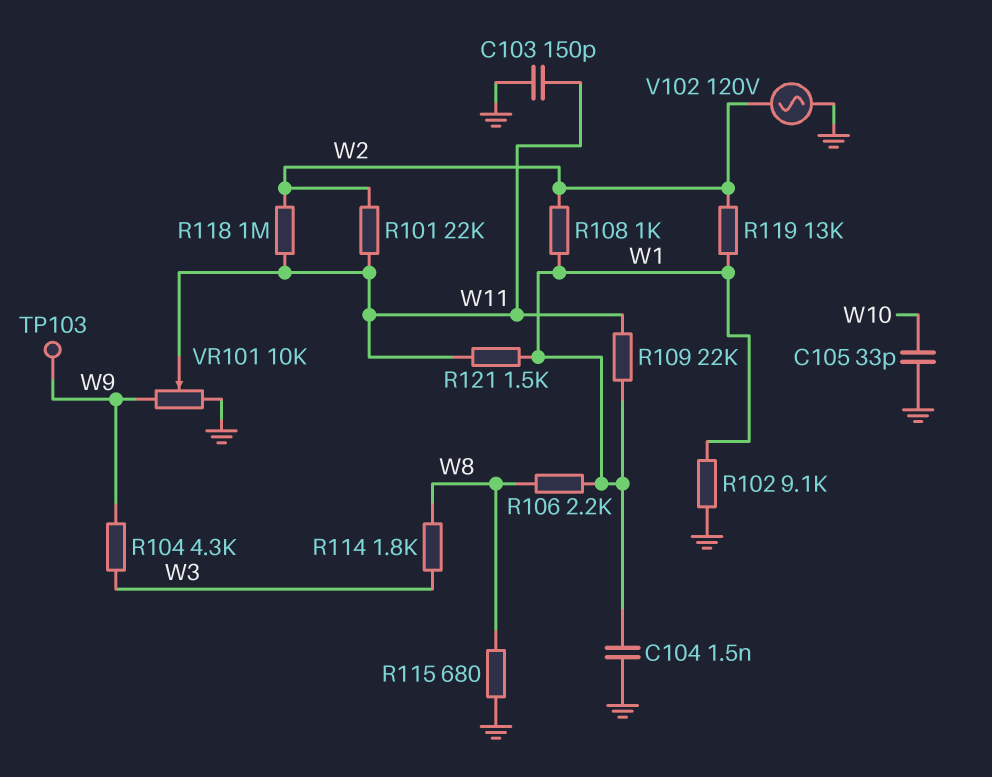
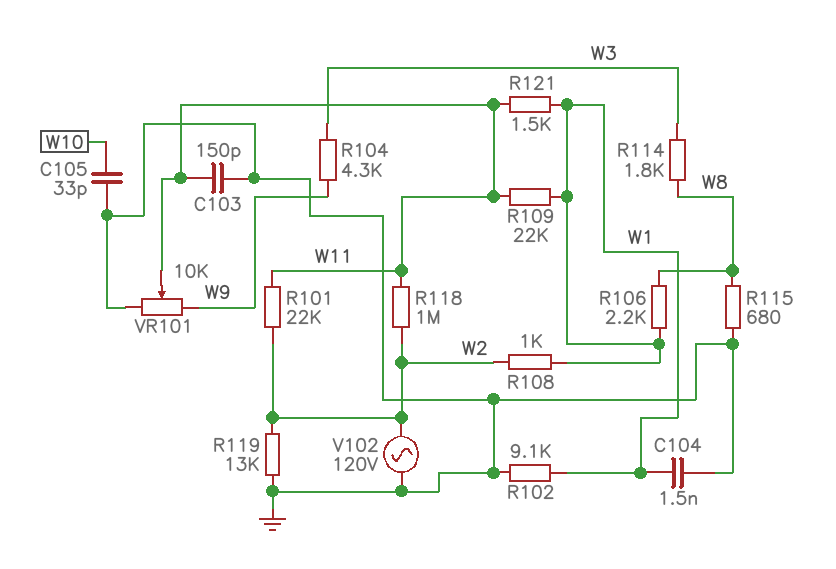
R119: 13k (W1, W2) -> 13k (GND, W2)
TP103: test point (W9) -> none

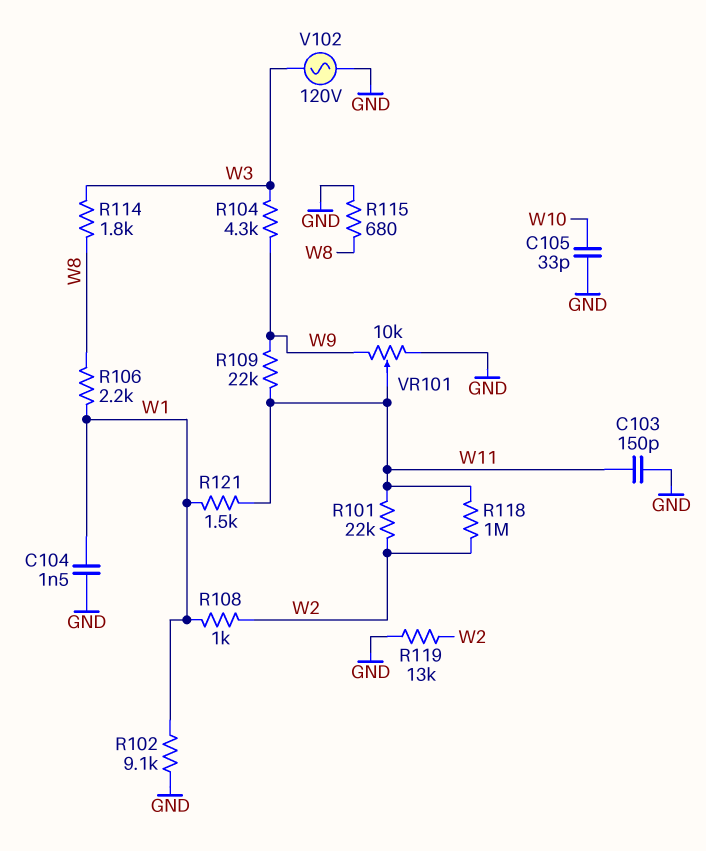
R109: 22k (W1, W11) -> 22k (W9, W11)
V102: AC 120V (GND, W2) -> AC 120V (GND, W3)

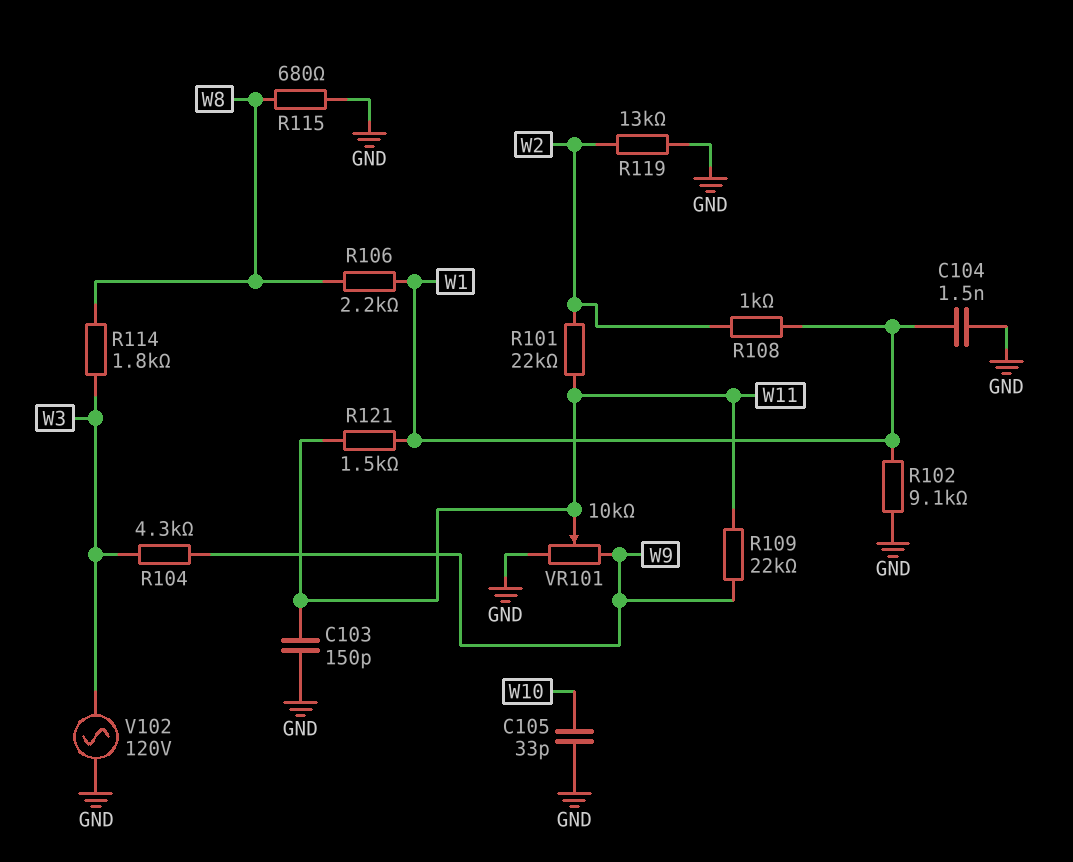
R118: 1M (W2, W11) -> none

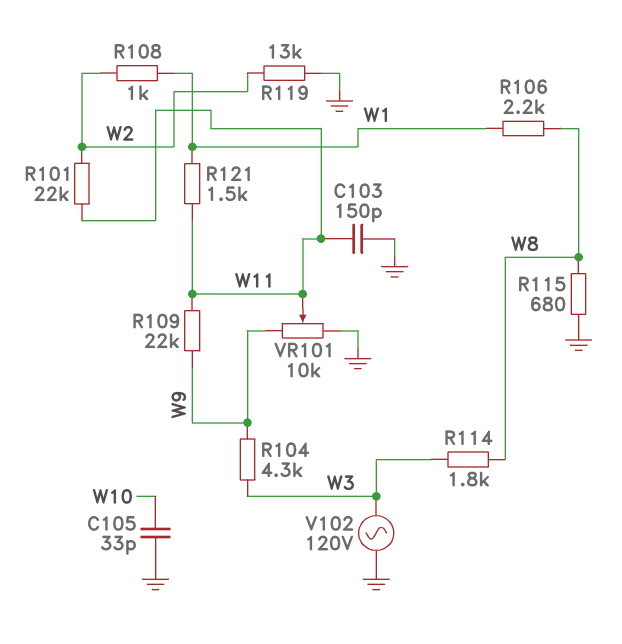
C104: 1.5nF (GND, W1) -> none
R102: 9.1k (GND, W1) -> none

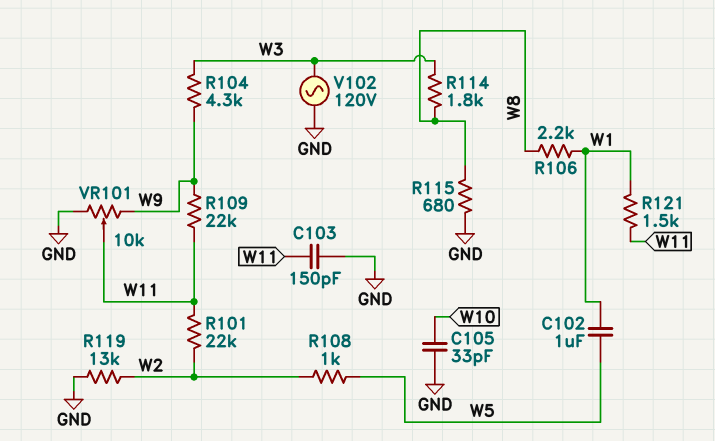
C102: none -> 1uF (W1, W5)
R108: 1k (W1, W2) -> 1k (W2, W5)

